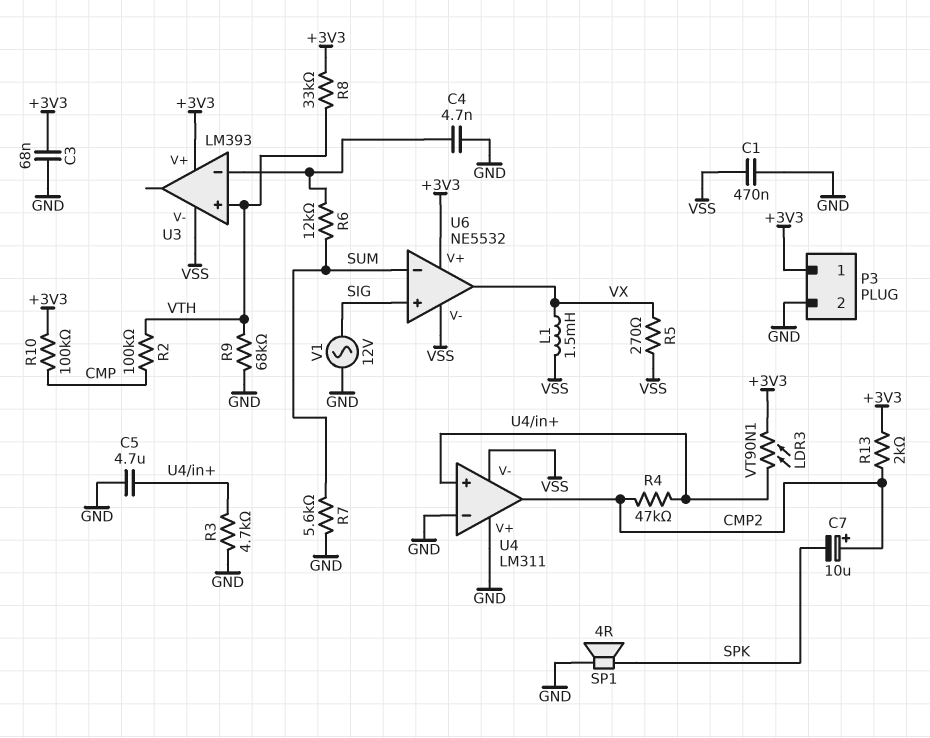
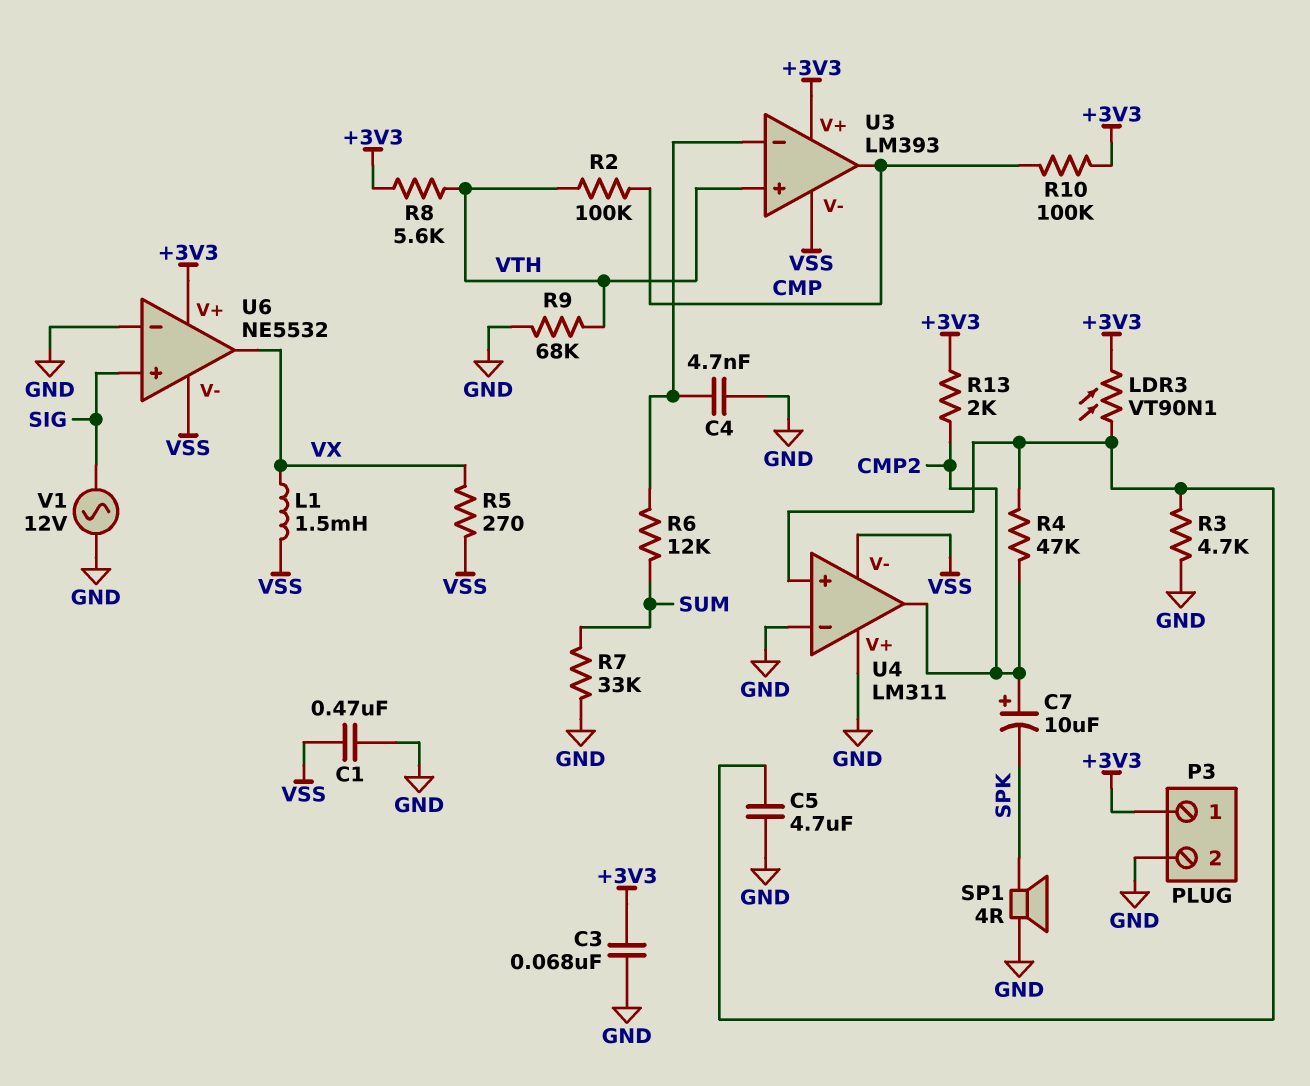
R7: 5.6k (GND, SUM) -> 33k (GND, SUM)
R8: 33k (+3V3, VTH) -> 5.6k (+3V3, VTH)
U3 pin out: none -> CMP
U6 pin in-: SUM -> GND

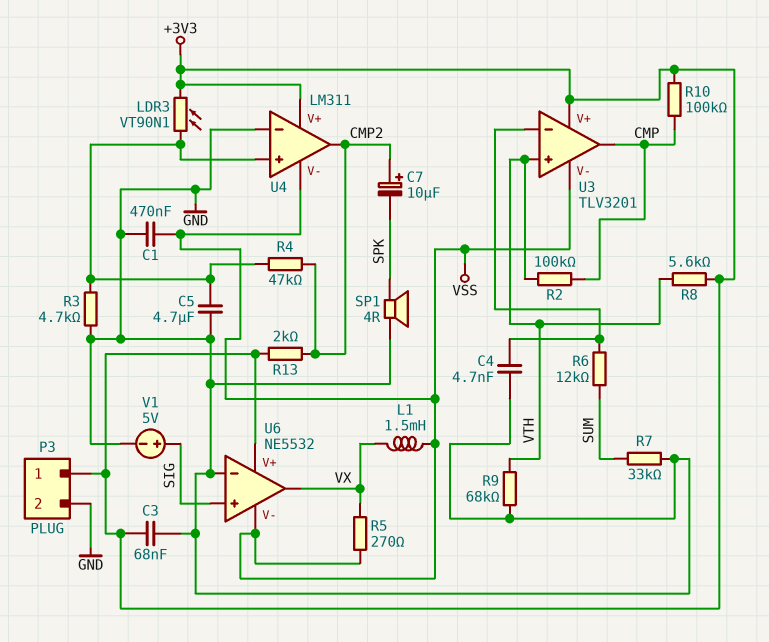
U3: LM393 -> TLV3201
U4 pin V+: GND -> +3V3
V1: AC 12V (GND, SIG) -> 5V (plus SIG, minus GND)

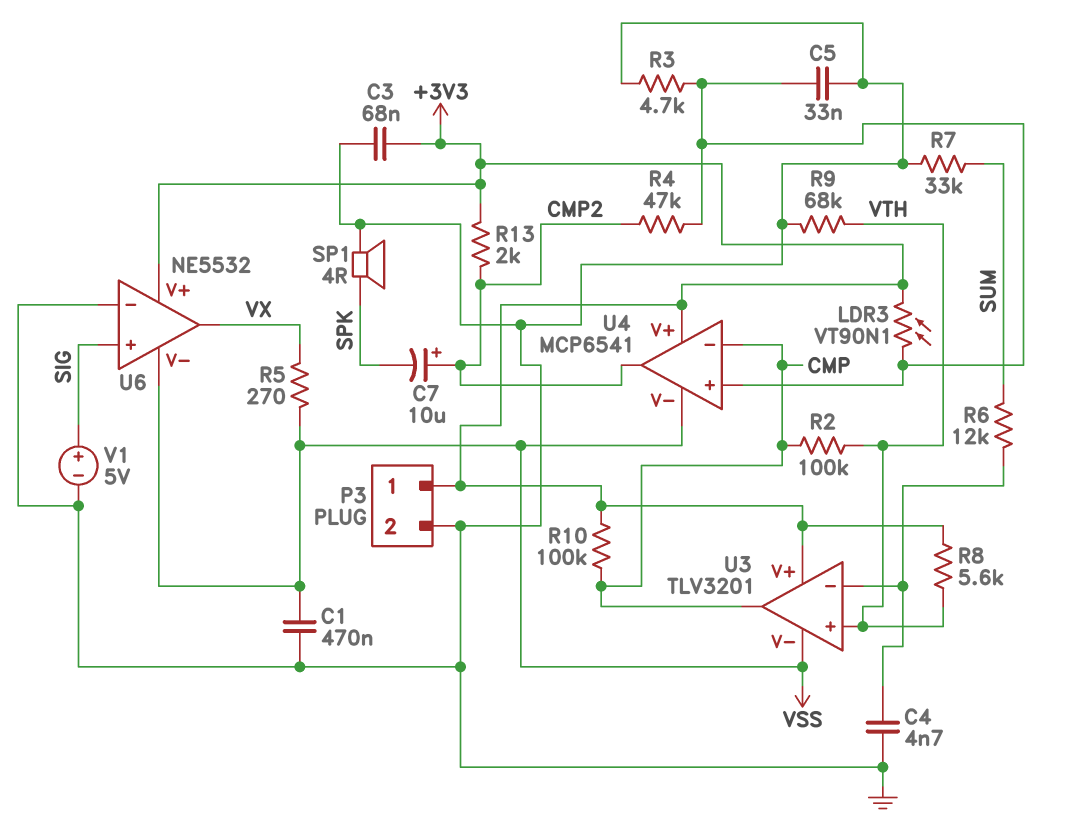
C5: 4.7uF (GND, U4/in+) -> 33nF (GND, U4/in+)
L1: 1.5mH (VSS, VX) -> none
U4: LM311 -> MCP6541
U4 pin in-: GND -> CMP

